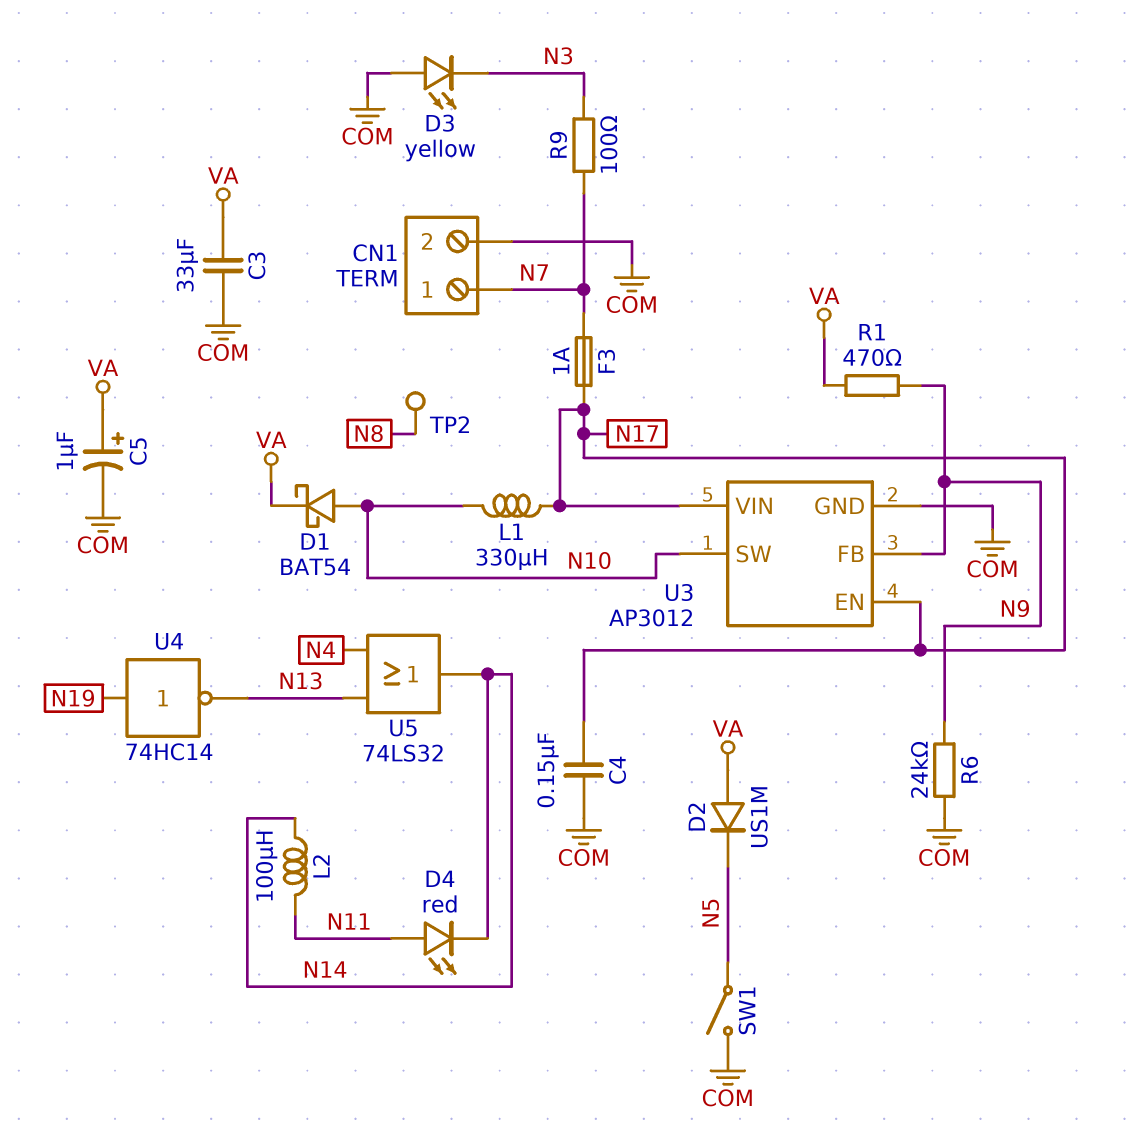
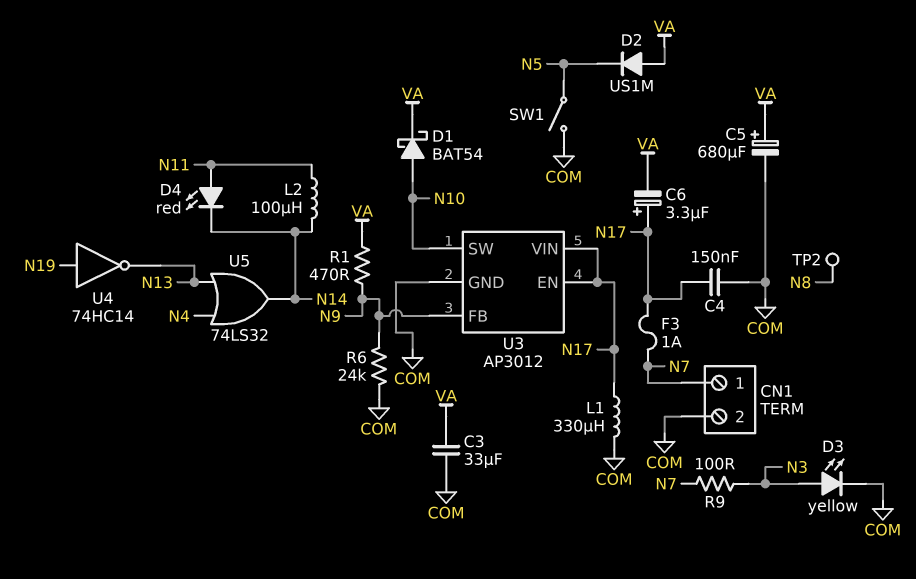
C5: 1uF (plus VA, minus COM) -> 680uF (plus VA, minus COM)
C6: none -> 3.3uF (plus N17, minus VA)
D3: LED yellow (A COM, K N3) -> LED yellow (A N3, K COM)
L1: 330uH (N10, N17) -> 330uH (COM, N17)

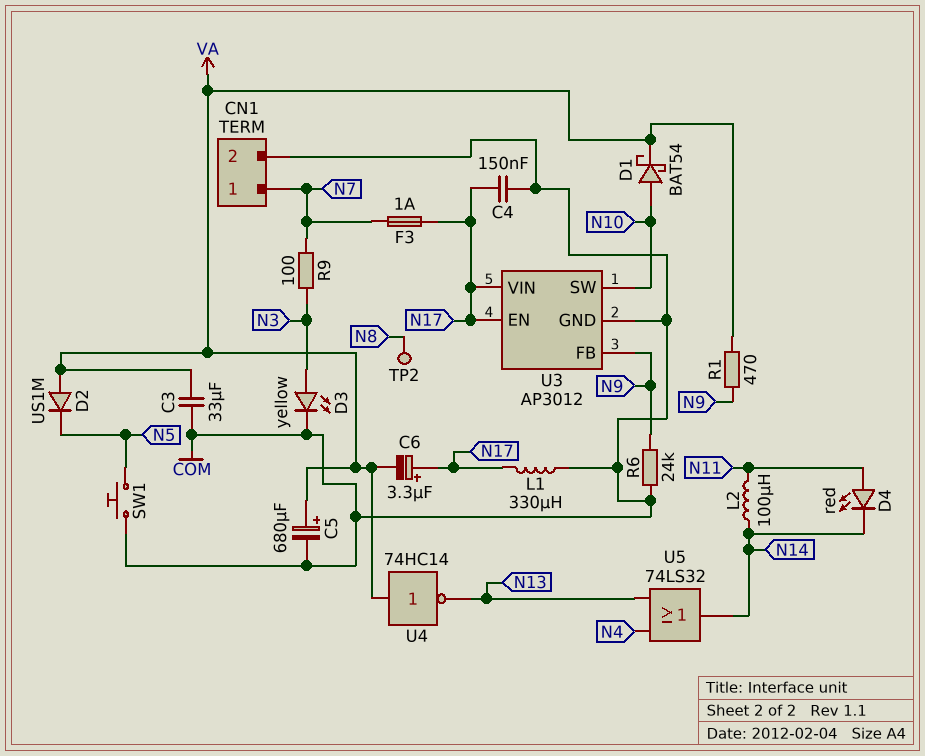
SW1: switch (COM, N5) -> button (COM, N5)
U4: NOT 74HC14 (in N19, out N13) -> NOT 74HC14 (in VA, out N13)

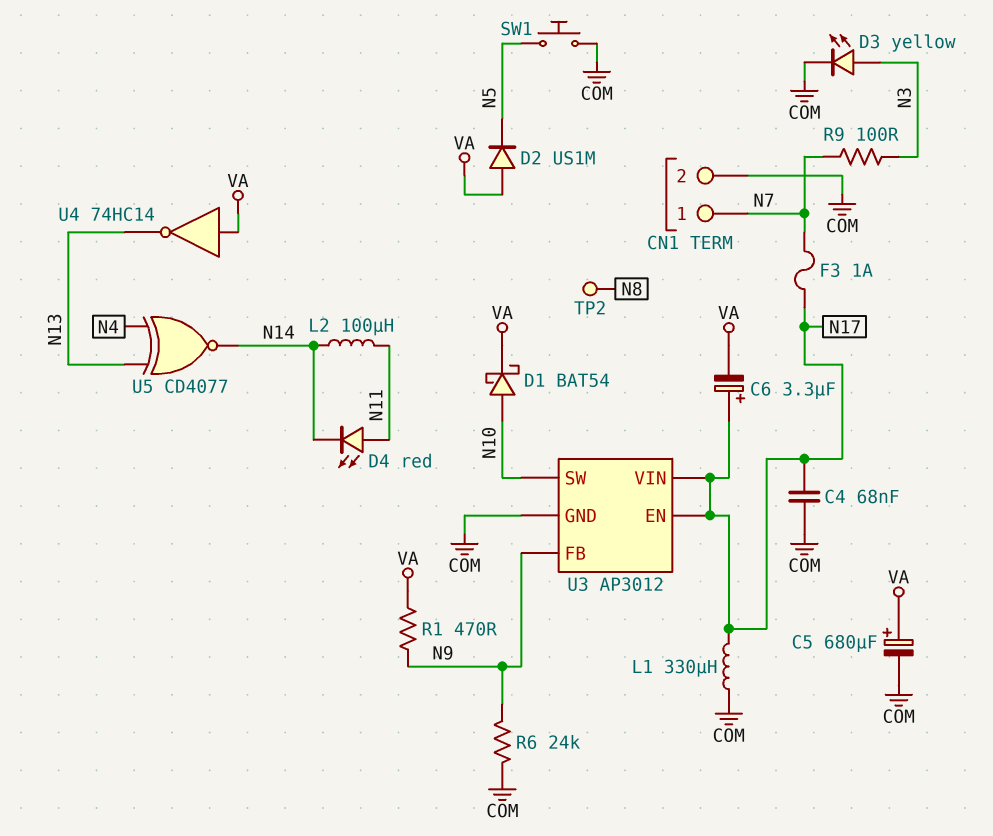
C3: 33uF (COM, VA) -> none
C4: 150nF (COM, N17) -> 68nF (COM, N17)
U5: OR 74LS32 (in N4, in N13, out N14) -> XNOR CD4077 (in N4, in N13, out N14)

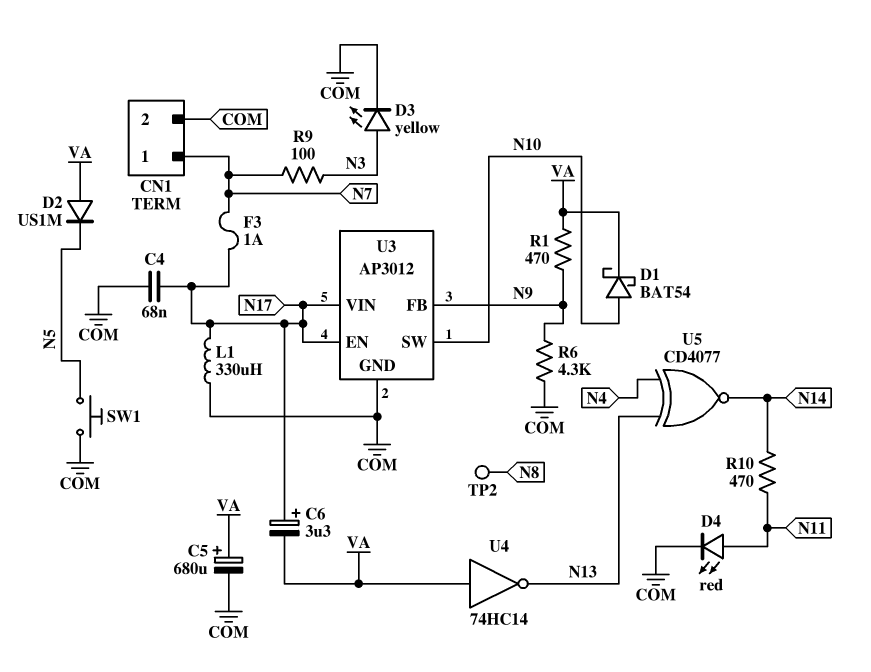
D4: LED red (A N11, K N14) -> LED red (A N11, K COM)
L2: 100uH (N11, N14) -> none
R6: 24k (COM, N9) -> 4.3k (COM, N9)
R10: none -> 470 (N11, N14)

